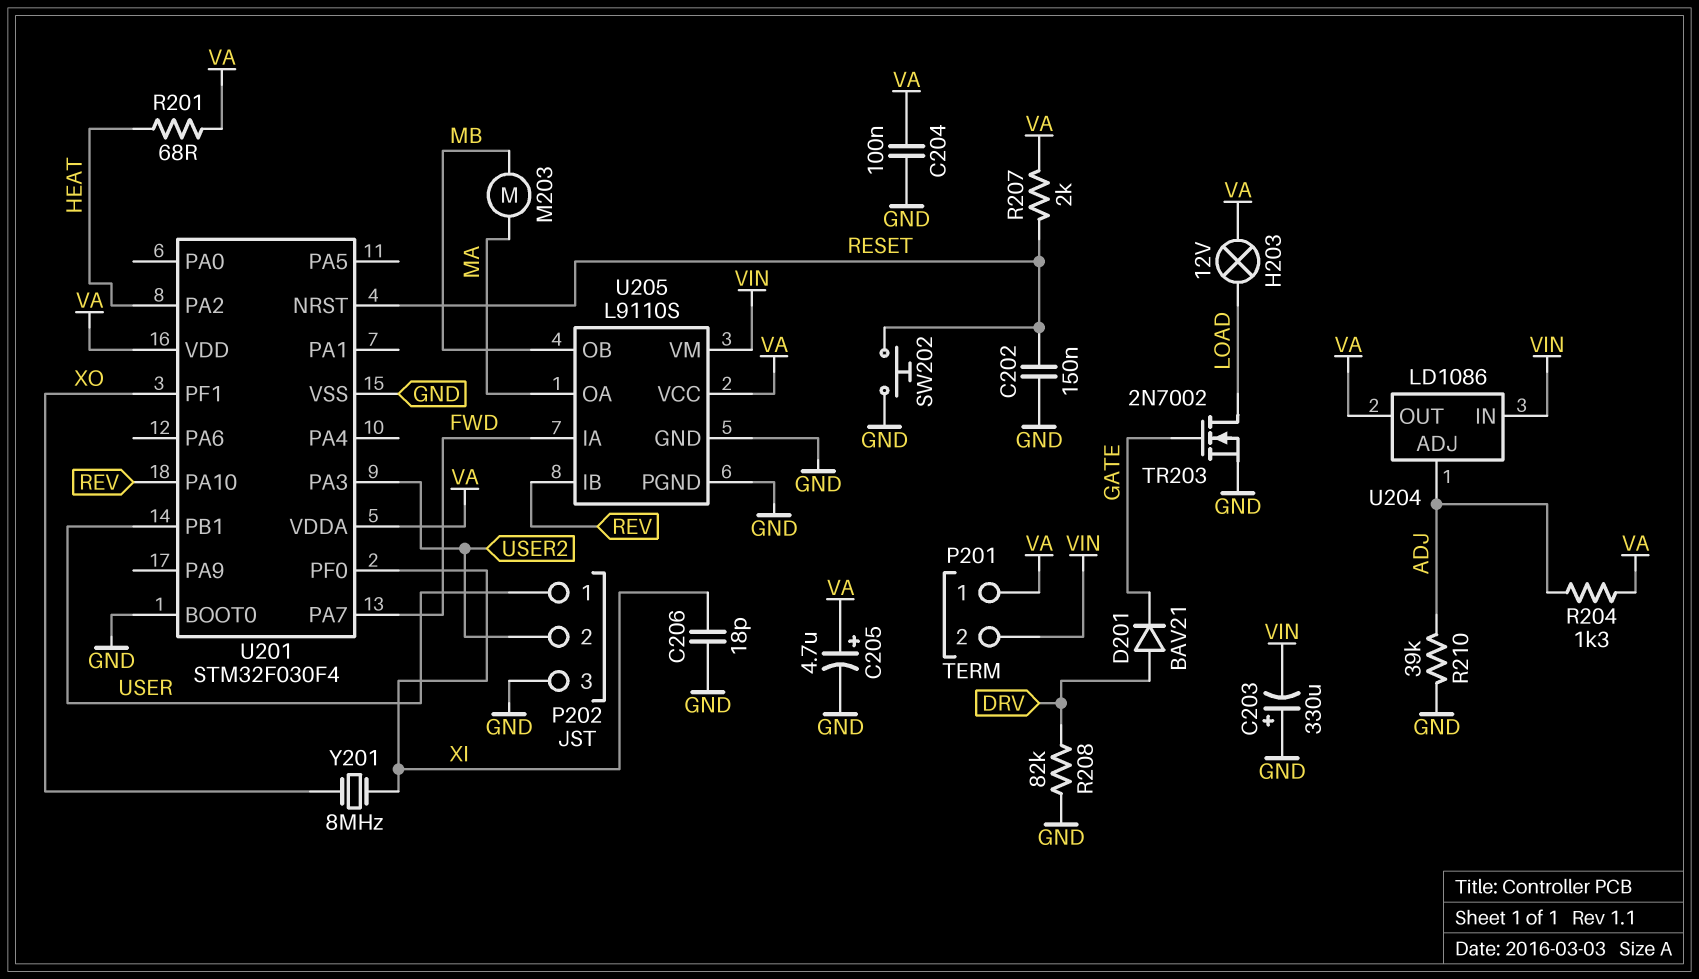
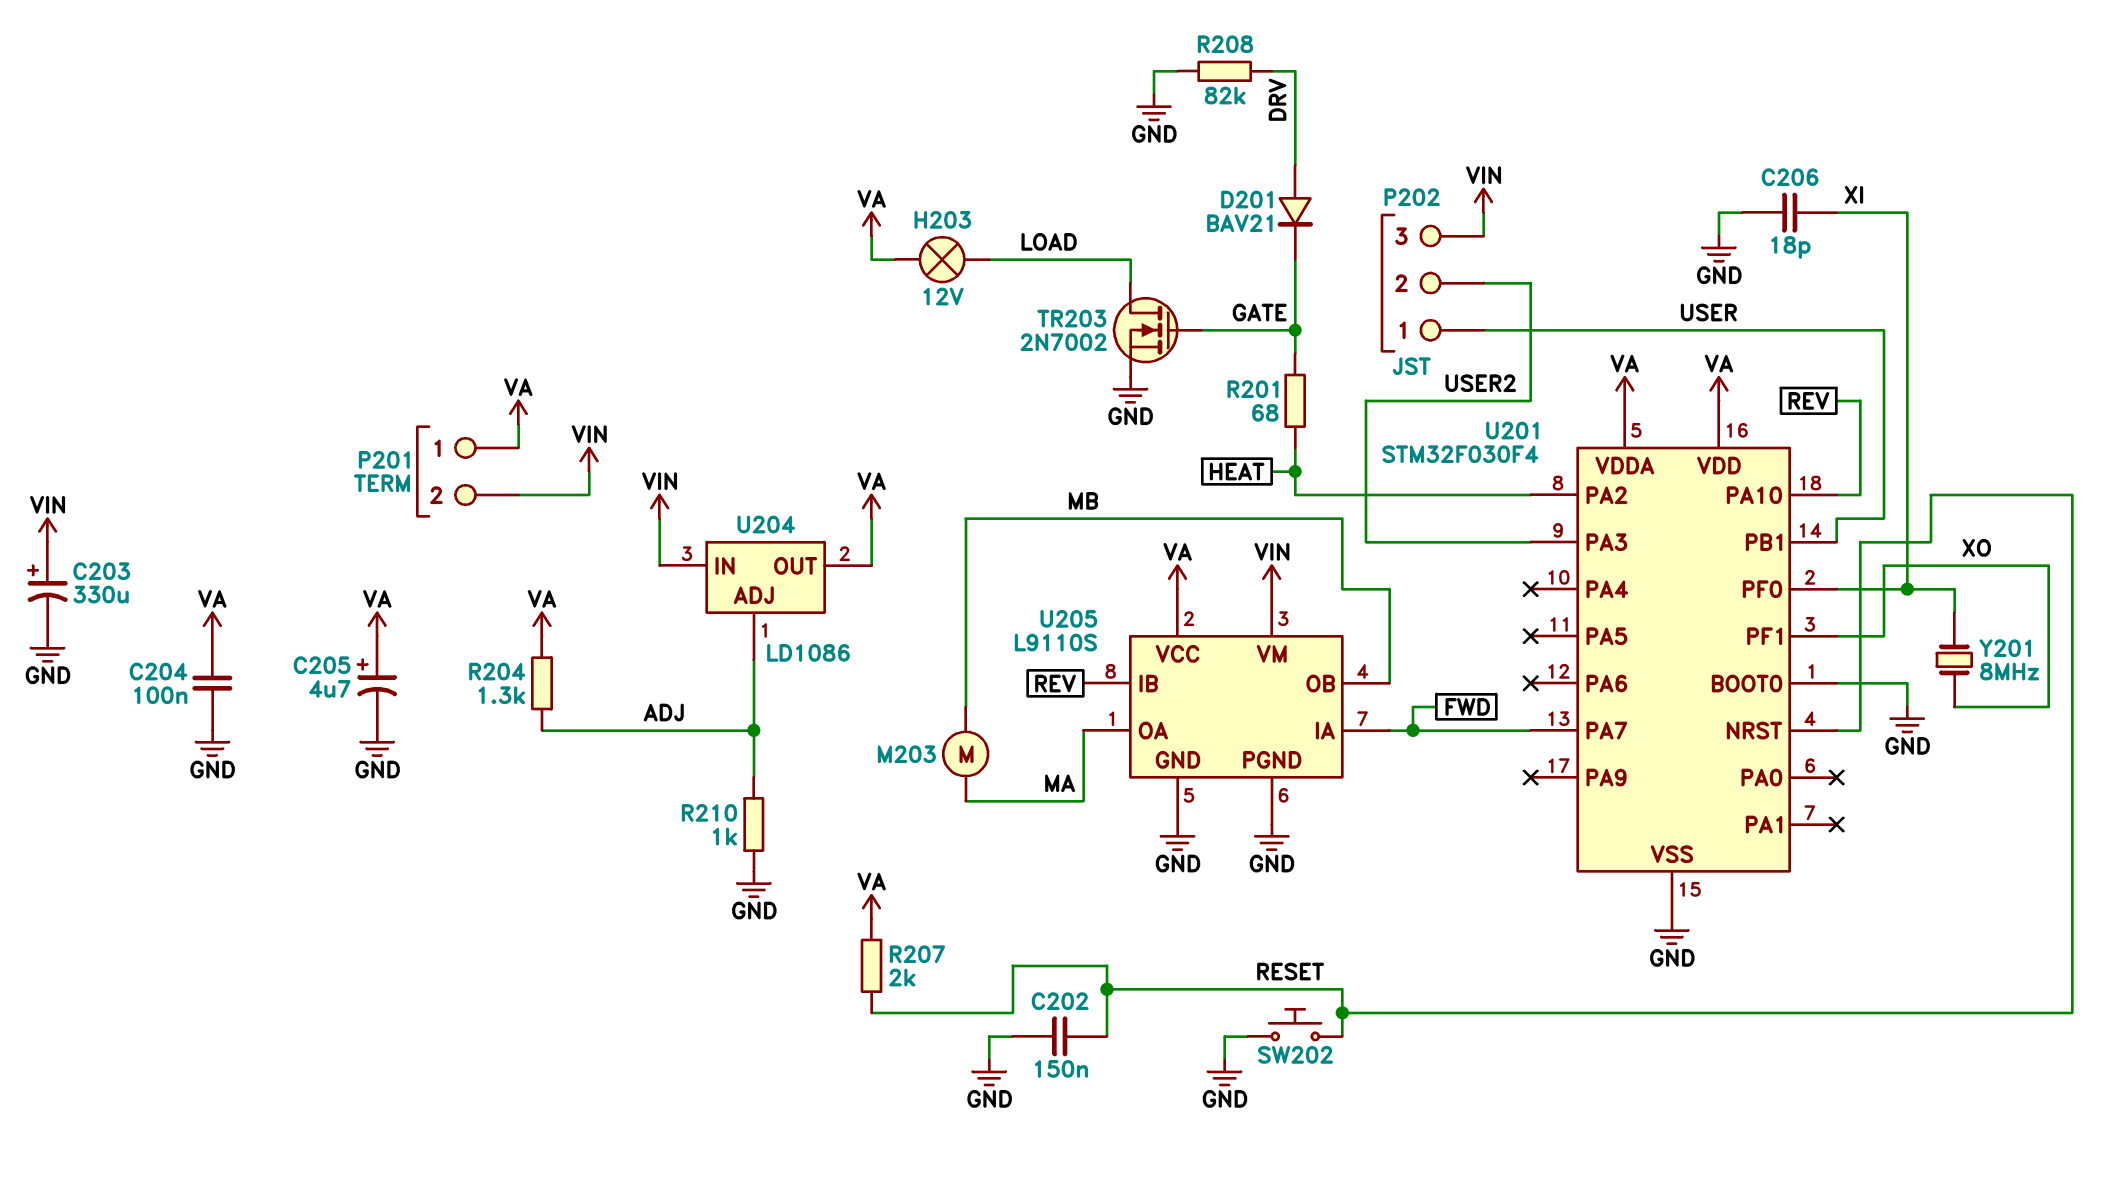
C203: 330uF (plus GND, minus VIN) -> 330uF (plus VIN, minus GND)
P202 pin 3: GND -> VIN
R201: 68 (HEAT, VA) -> 68 (GATE, HEAT)
R210: 39k (ADJ, GND) -> 1k (ADJ, GND)

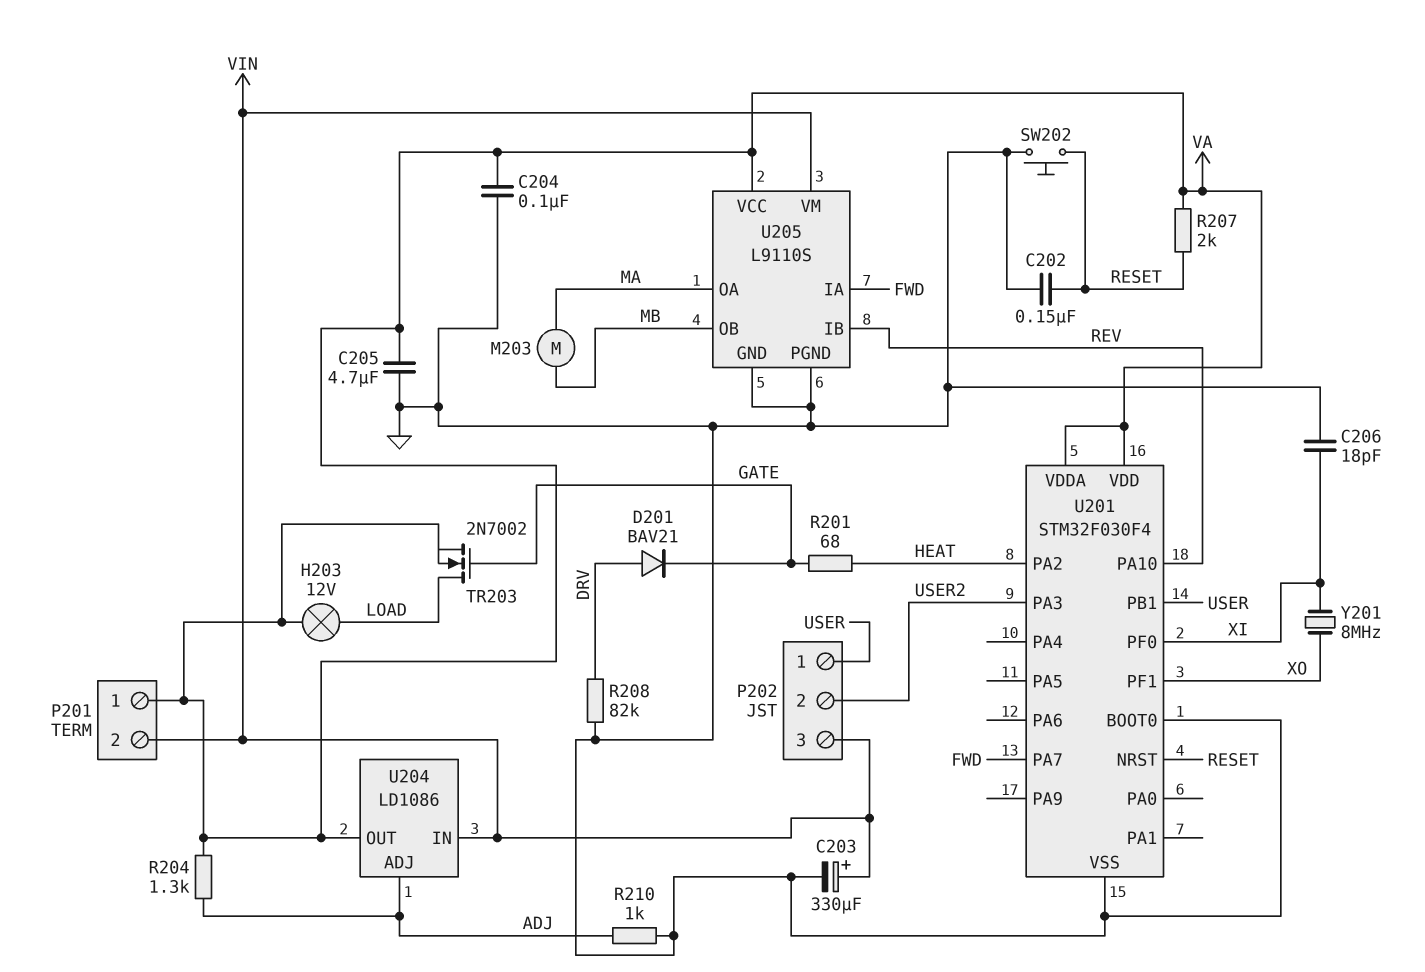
C205: 4.7uF (plus VA, minus GND) -> 4.7uF (GND, VA)
TR203: NMOS 2N7002 (G GATE, D LOAD, S GND) -> NMOS 2N7002 (G GATE, D LOAD, S VA)

